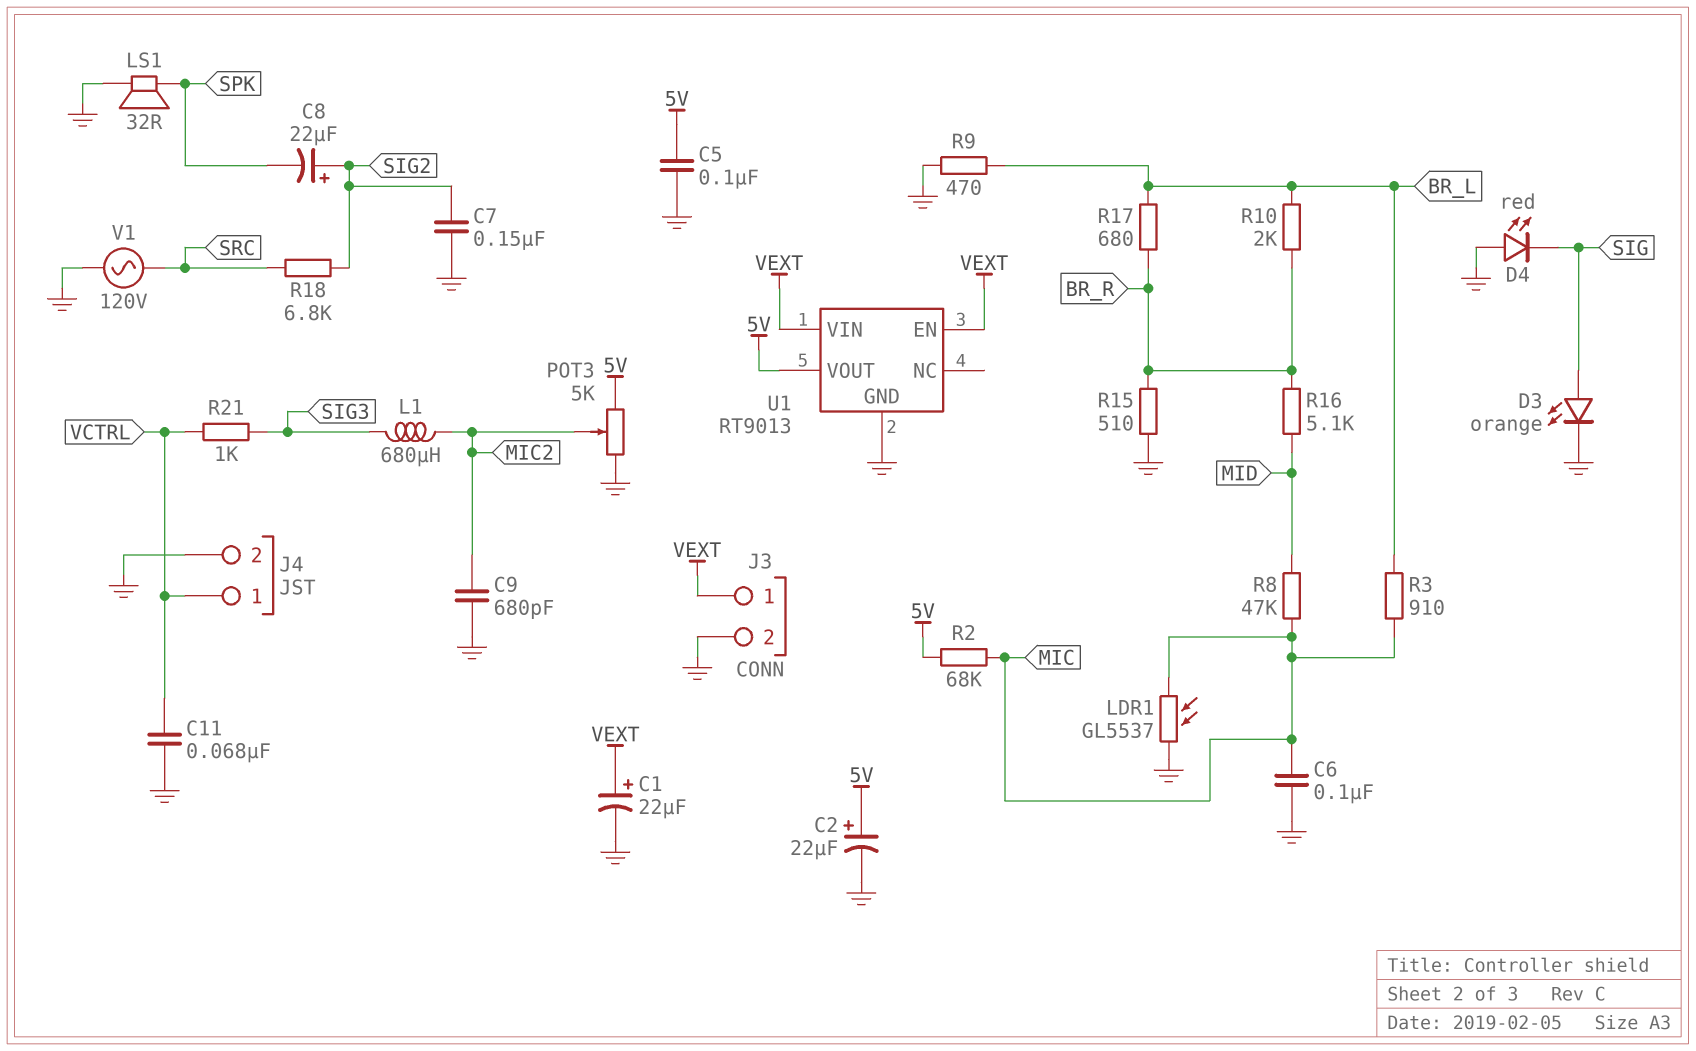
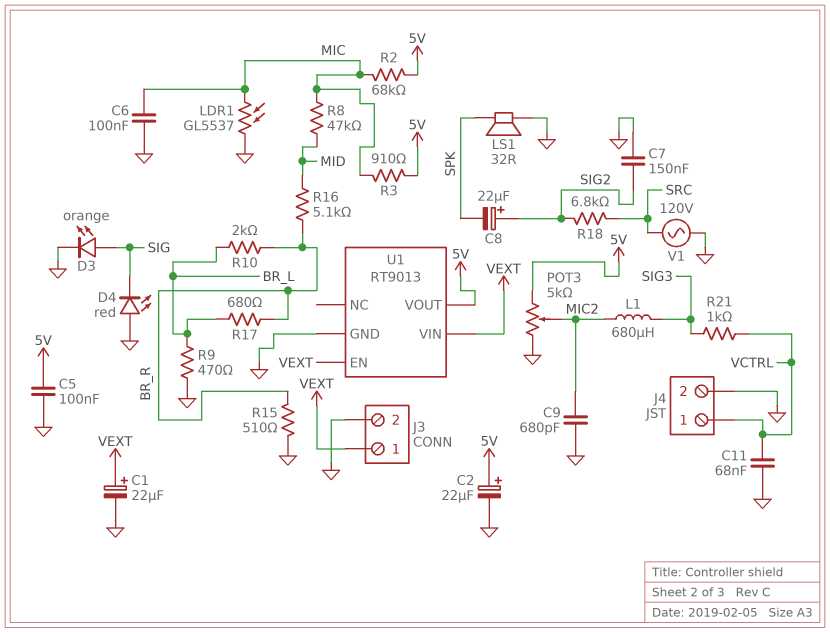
R3: 910 (BR_L, MIC) -> 910 (5V, MIC)

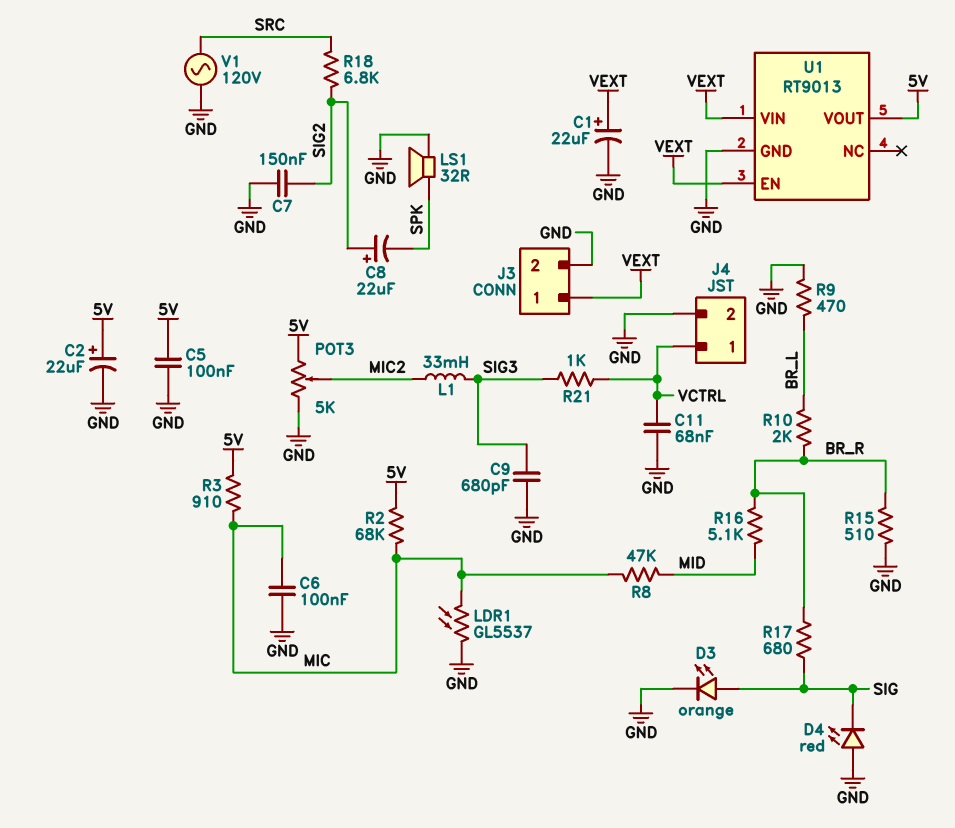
C9: 680pF (GND, MIC2) -> 680pF (GND, SIG3)
L1: 680uH (MIC2, SIG3) -> 33mH (MIC2, SIG3)
R17: 680 (BR_L, BR_R) -> 680 (BR_R, SIG)

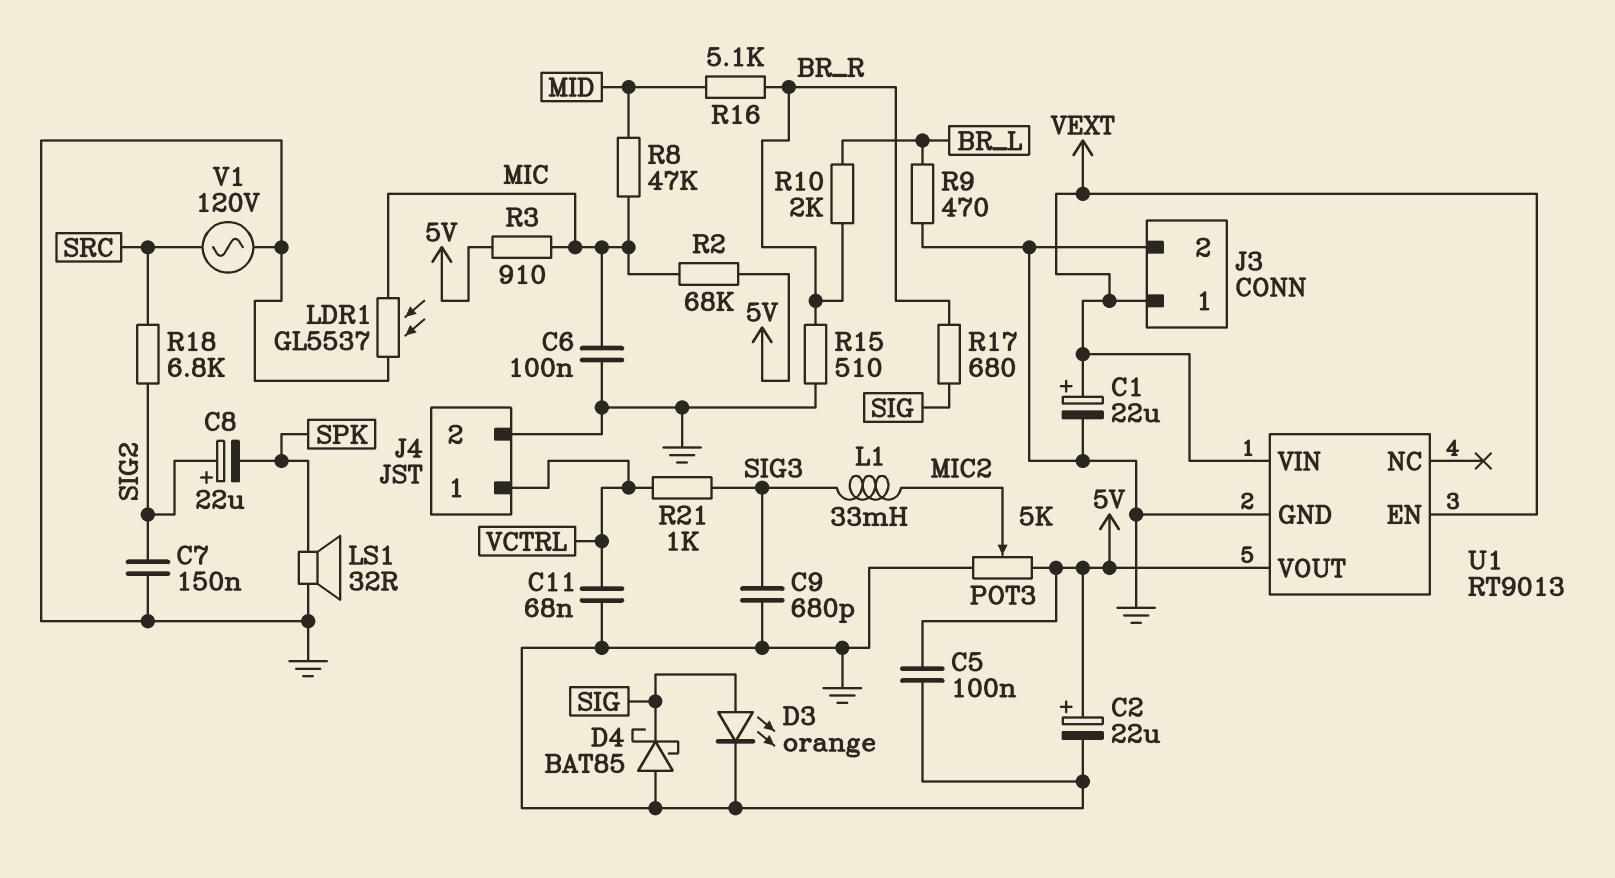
D4: LED red (A GND, K SIG) -> schottky BAT85 (A GND, K SIG)

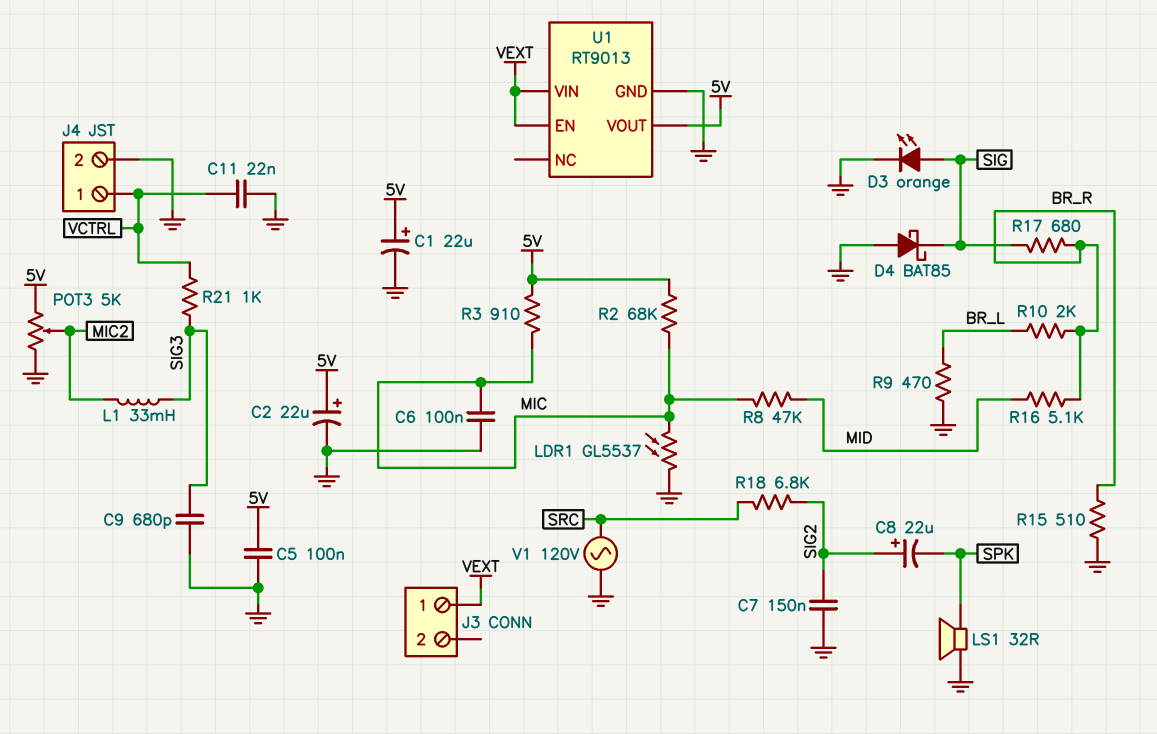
C1: 22uF (plus VEXT, minus GND) -> 22uF (plus 5V, minus GND)
C11: 68nF (GND, VCTRL) -> 22nF (GND, VCTRL)
J3 pin 2: GND -> none

